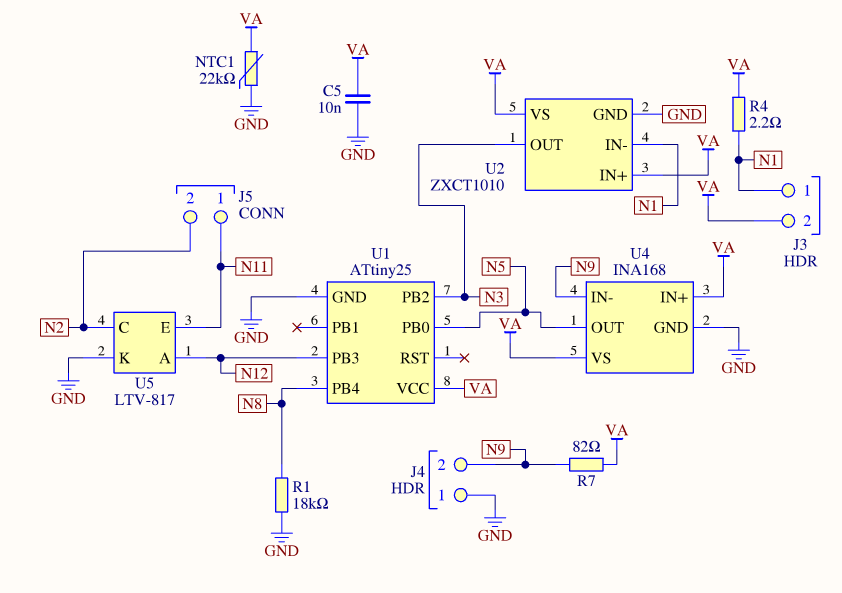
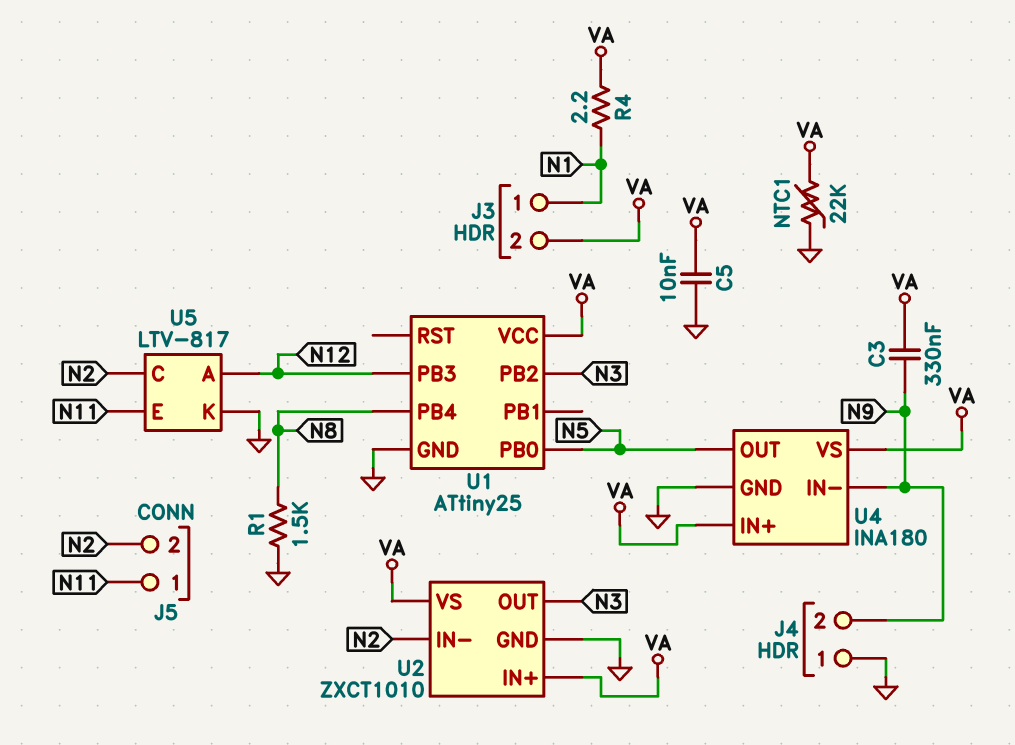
C3: none -> 330nF (N9, VA)
R1: 18k (GND, N8) -> 1.5k (GND, N8)
R7: 82 (N9, VA) -> none
U2 pin IN-: N1 -> N2
U4: INA168 -> INA180

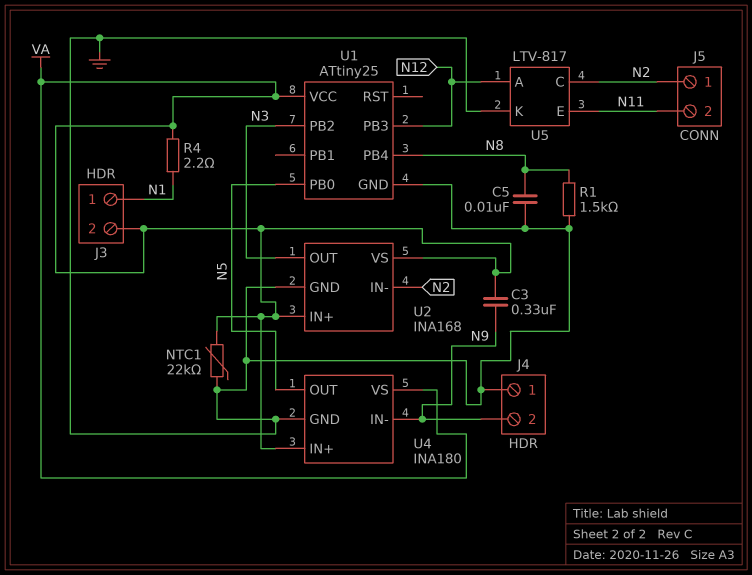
C5: 10nF (GND, VA) -> 10nF (GND, N8)
J5 pin 1: N11 -> N2
J5 pin 2: N2 -> N11
U2: ZXCT1010 -> INA168

